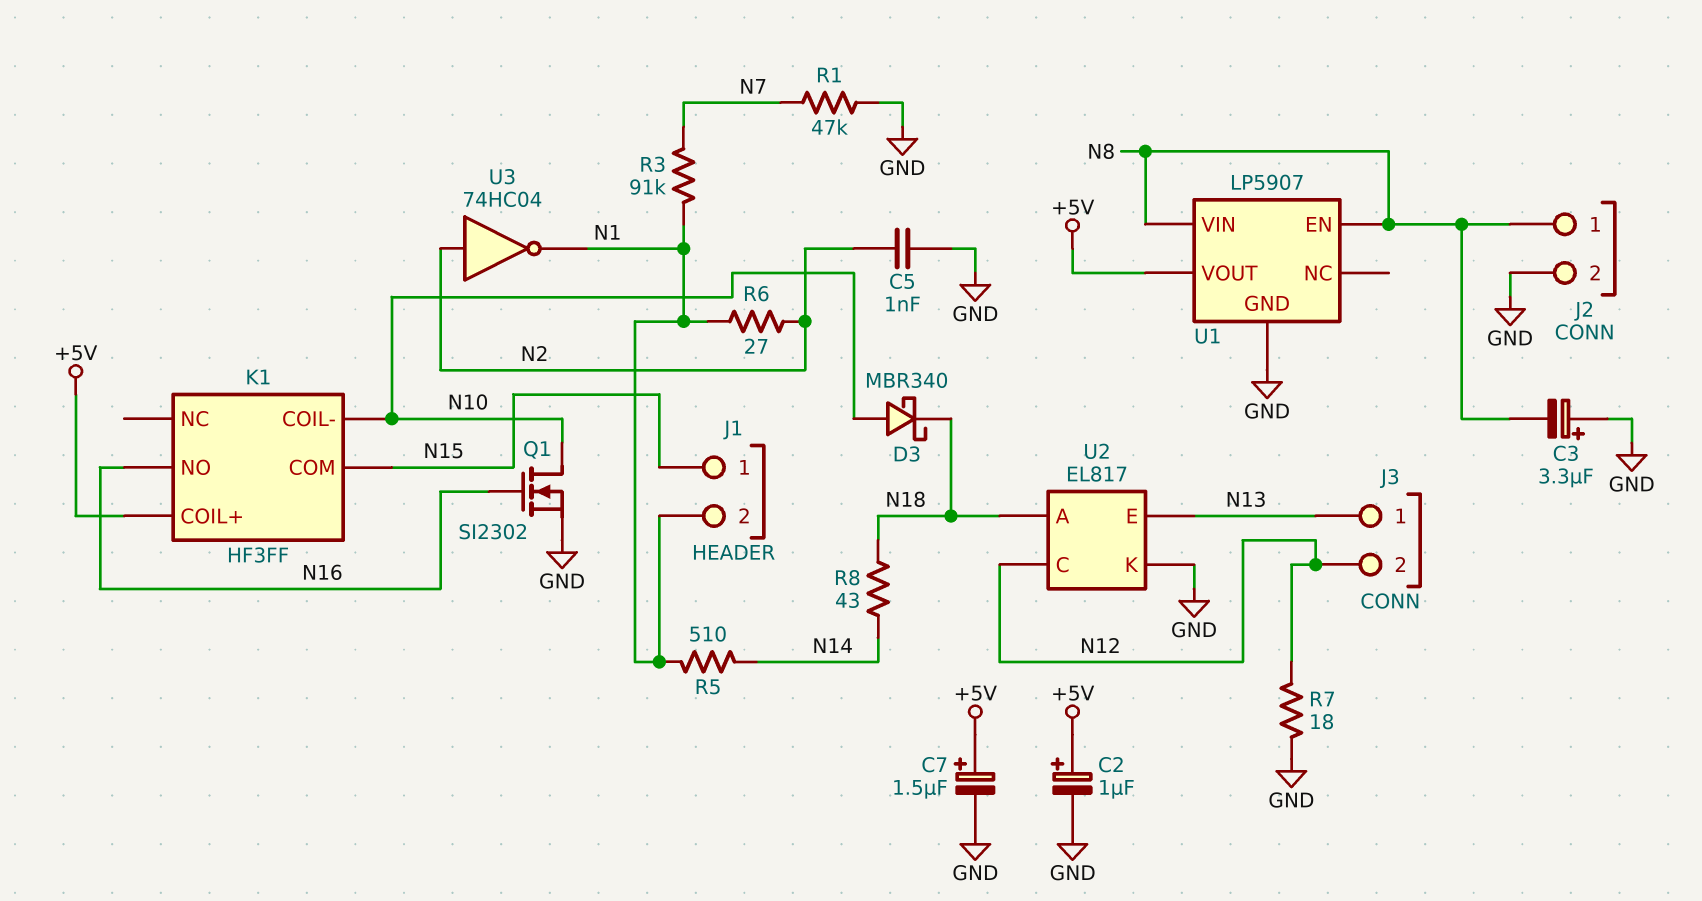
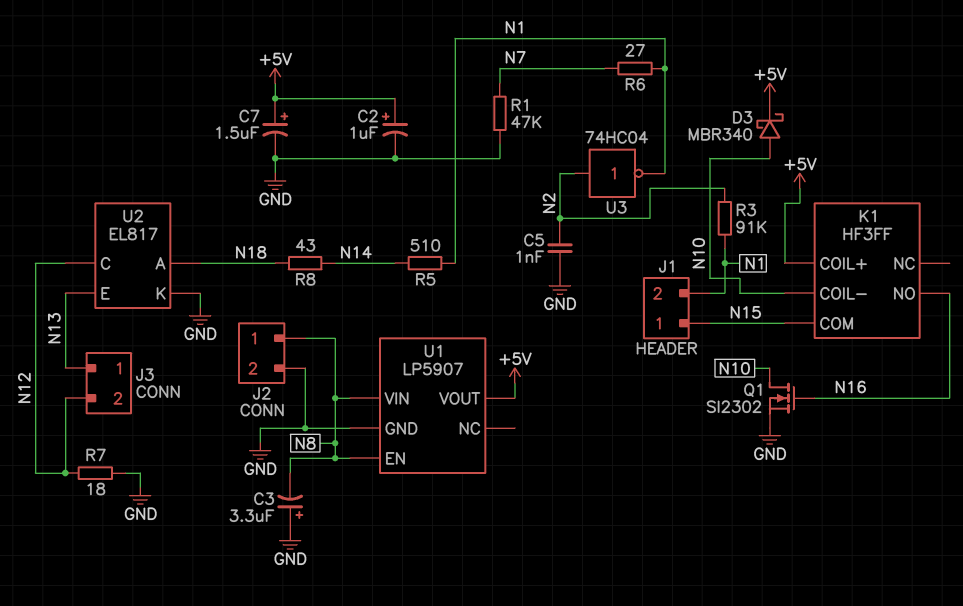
D3: schottky MBR340 (A N10, K N18) -> schottky MBR340 (A N10, K +5V)
R3: 91k (N1, N7) -> 91k (N1, N2)
R6: 27 (N1, N2) -> 27 (N1, N7)

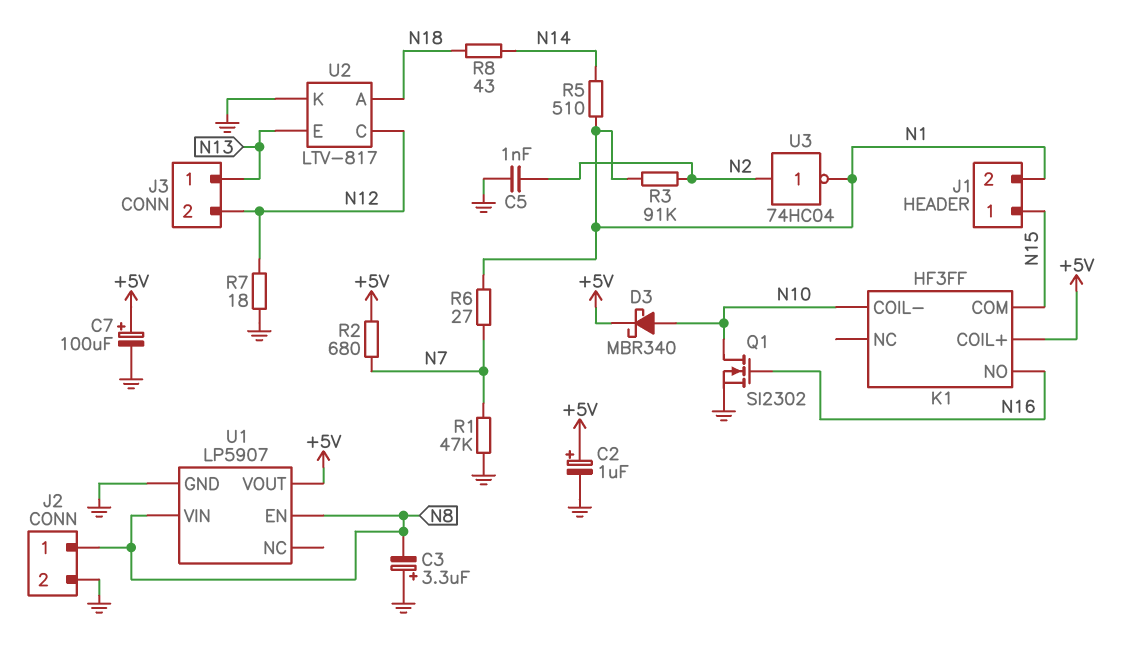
C7: 1.5uF (plus +5V, minus GND) -> 100uF (plus +5V, minus GND)
R2: none -> 680 (+5V, N7)
U2: EL817 -> LTV-817

